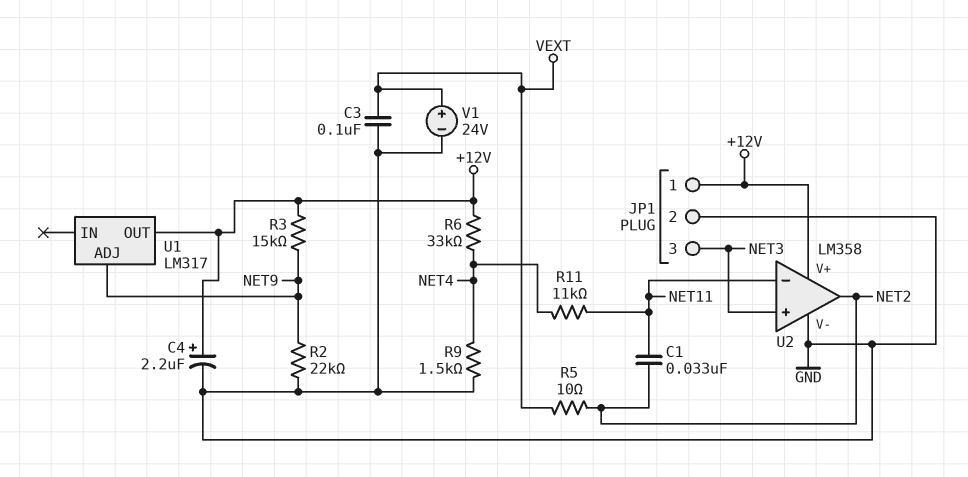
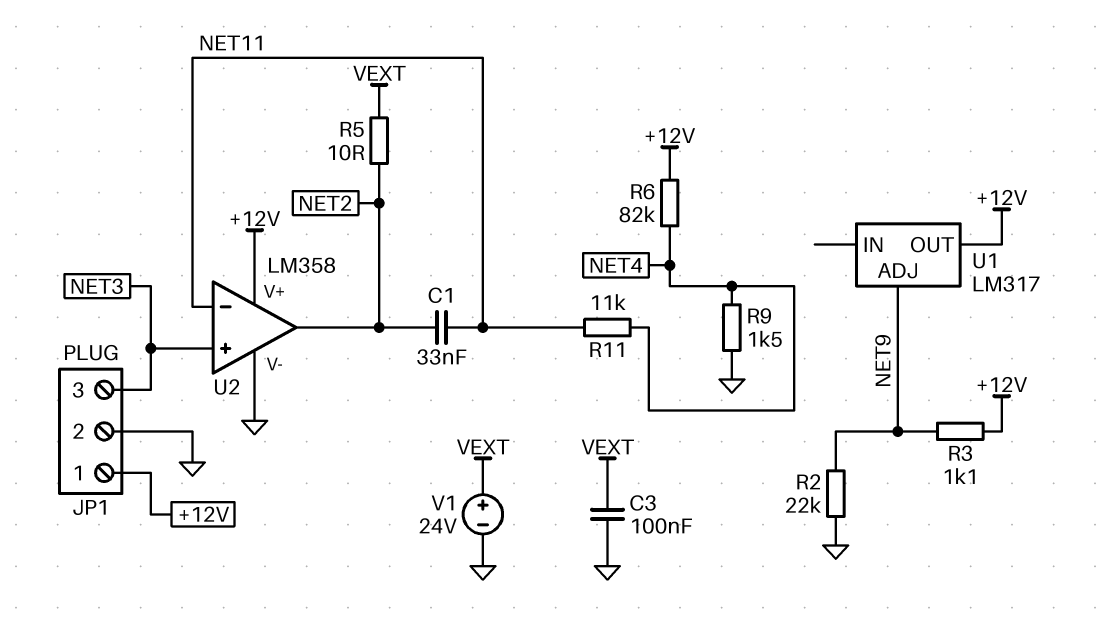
C4: 2.2uF (plus +12V, minus GND) -> none
R3: 15k (+12V, NET9) -> 1.1k (+12V, NET9)
R6: 33k (+12V, NET4) -> 82k (+12V, NET4)

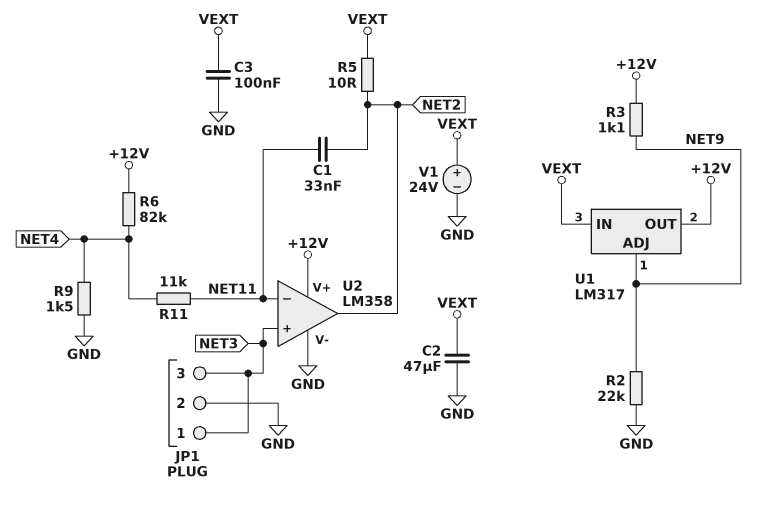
C2: none -> 47uF (GND, VEXT)
JP1 pin 1: +12V -> NET3
U1 pin IN: none -> VEXT

